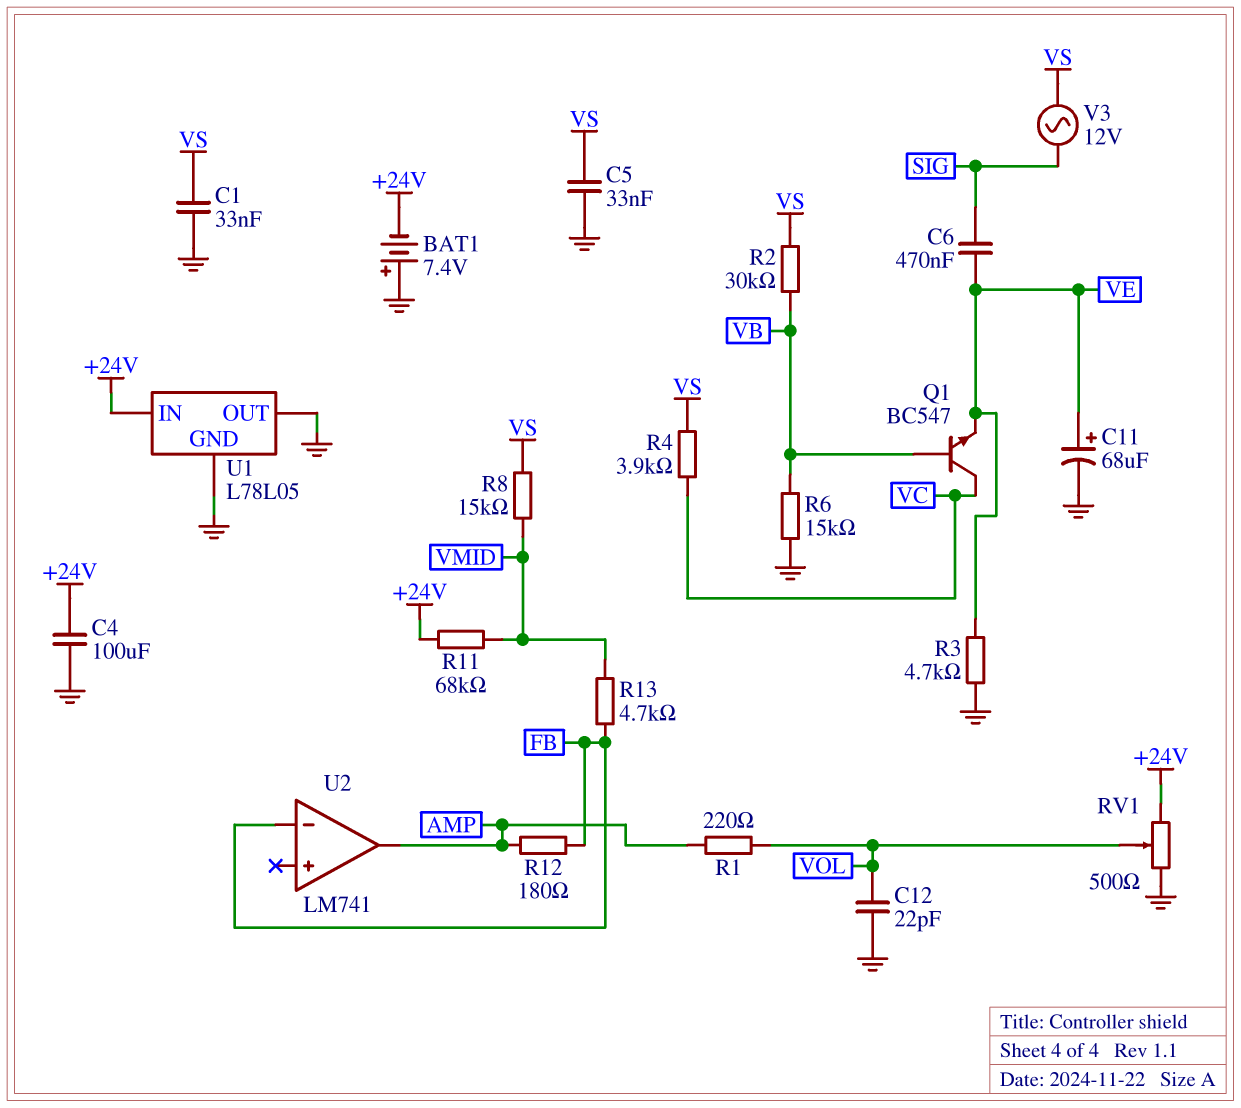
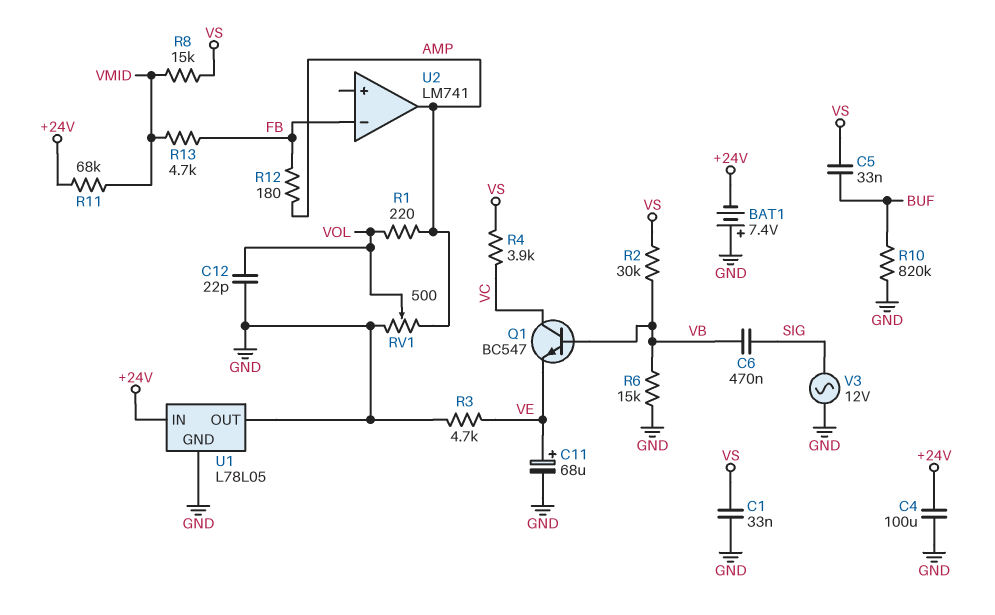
C5: 33nF (GND, VS) -> 33nF (BUF, VS)
C6: 470nF (SIG, VE) -> 470nF (SIG, VB)
R10: none -> 820k (BUF, GND)
RV1: 500 (+24V, GND, wiper VOL) -> 500 (AMP, GND, wiper VOL)
V3: AC 12V (SIG, VS) -> AC 12V (GND, SIG)

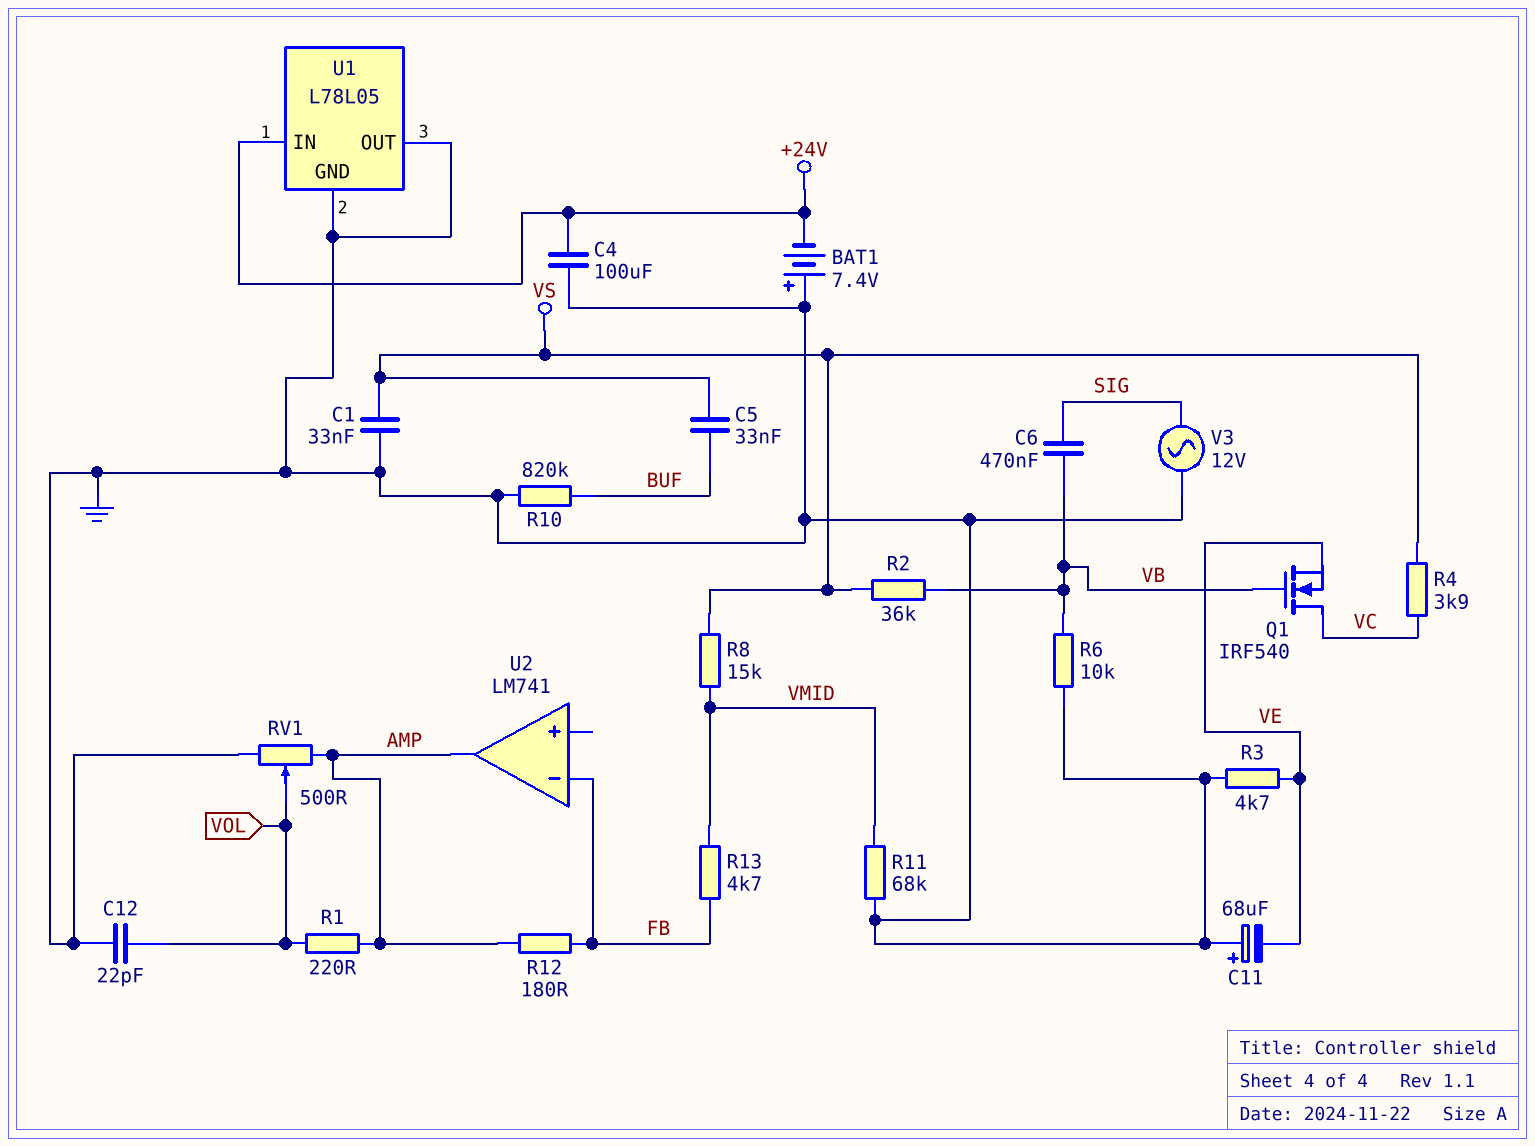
C11: 68uF (plus VE, minus GND) -> 68uF (plus GND, minus VE)
Q1: NPN BC547 (B VB, C VC, E VE) -> NMOS IRF540 (G VB, D VC, S VE)
R2: 30k (VB, VS) -> 36k (VB, VS)
R6: 15k (GND, VB) -> 10k (GND, VB)
R11: 68k (+24V, VMID) -> 68k (GND, VMID)

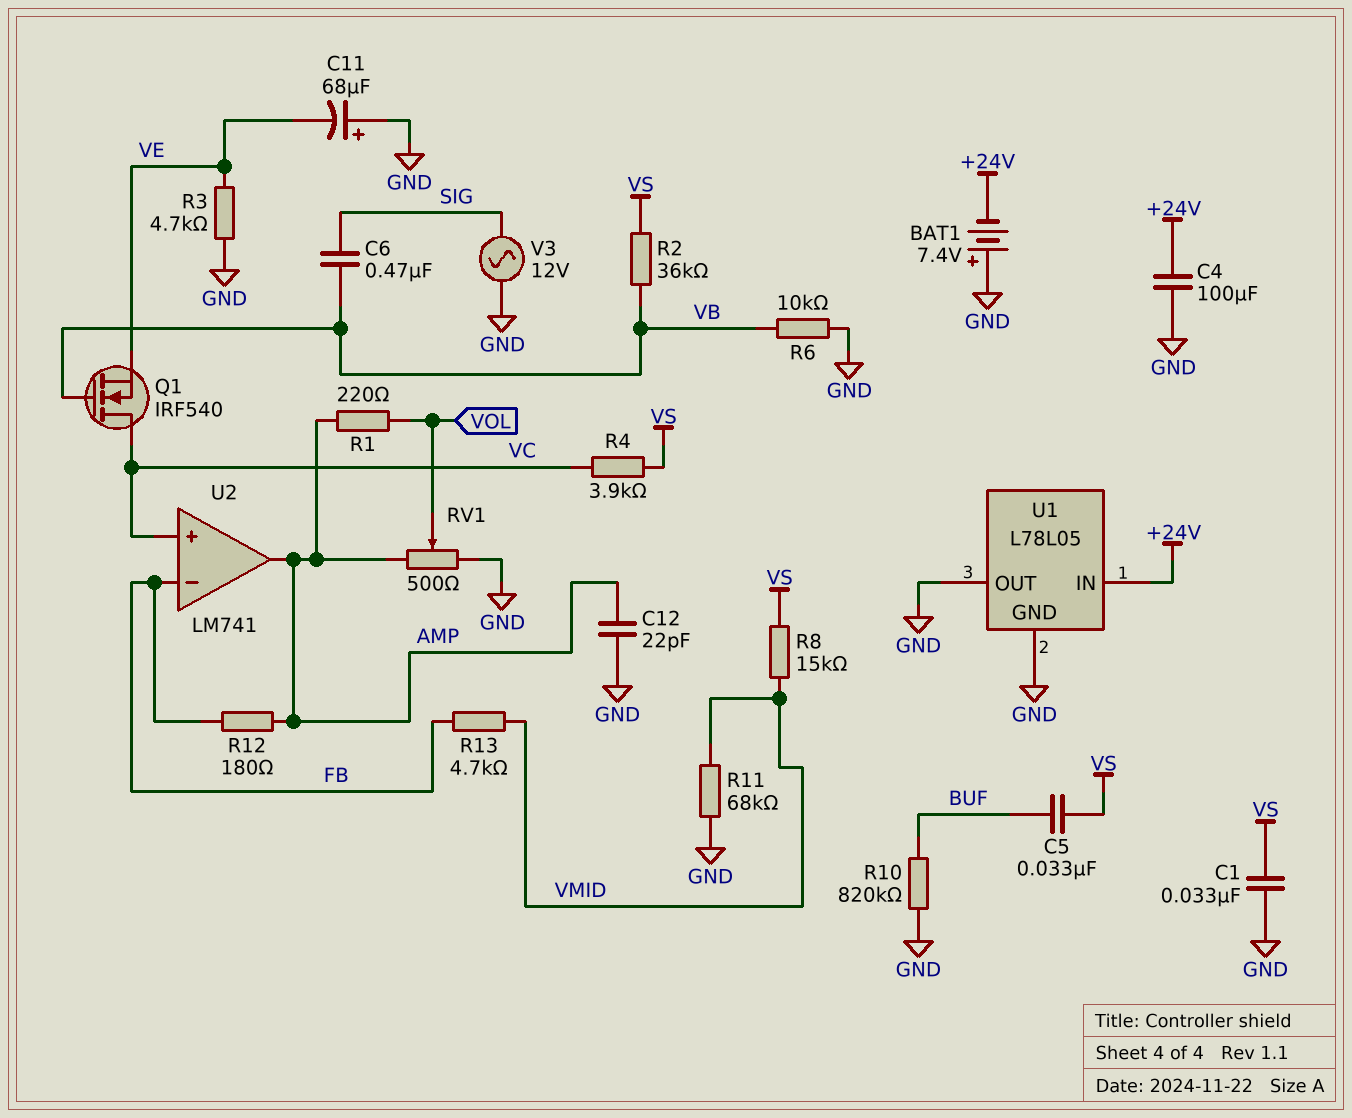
C12: 22pF (GND, VOL) -> 22pF (AMP, GND)
U2 pin in+: none -> VC

